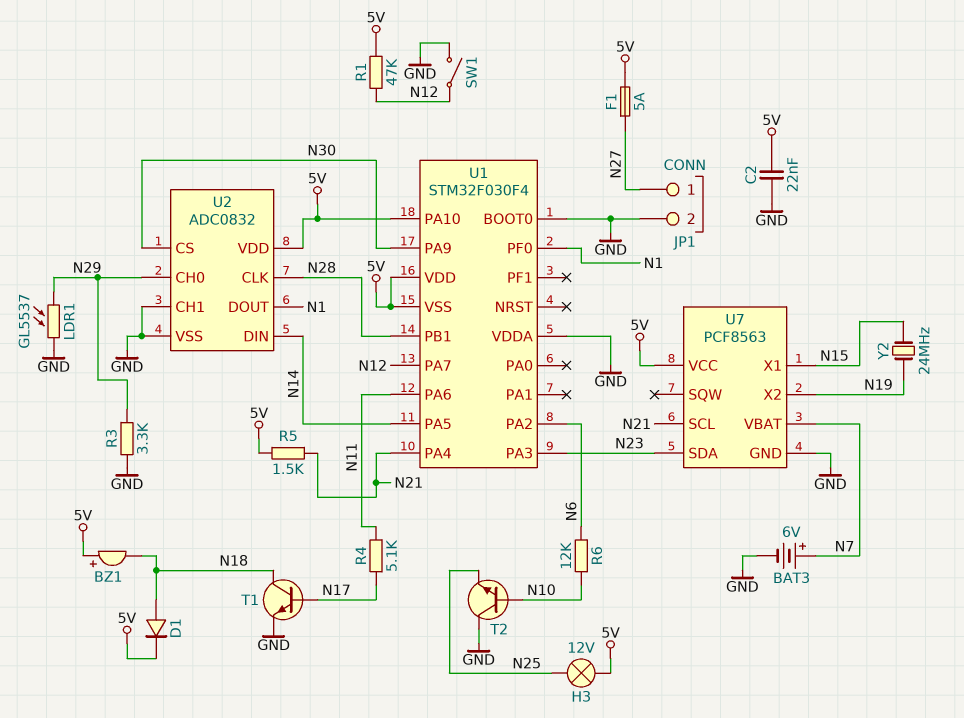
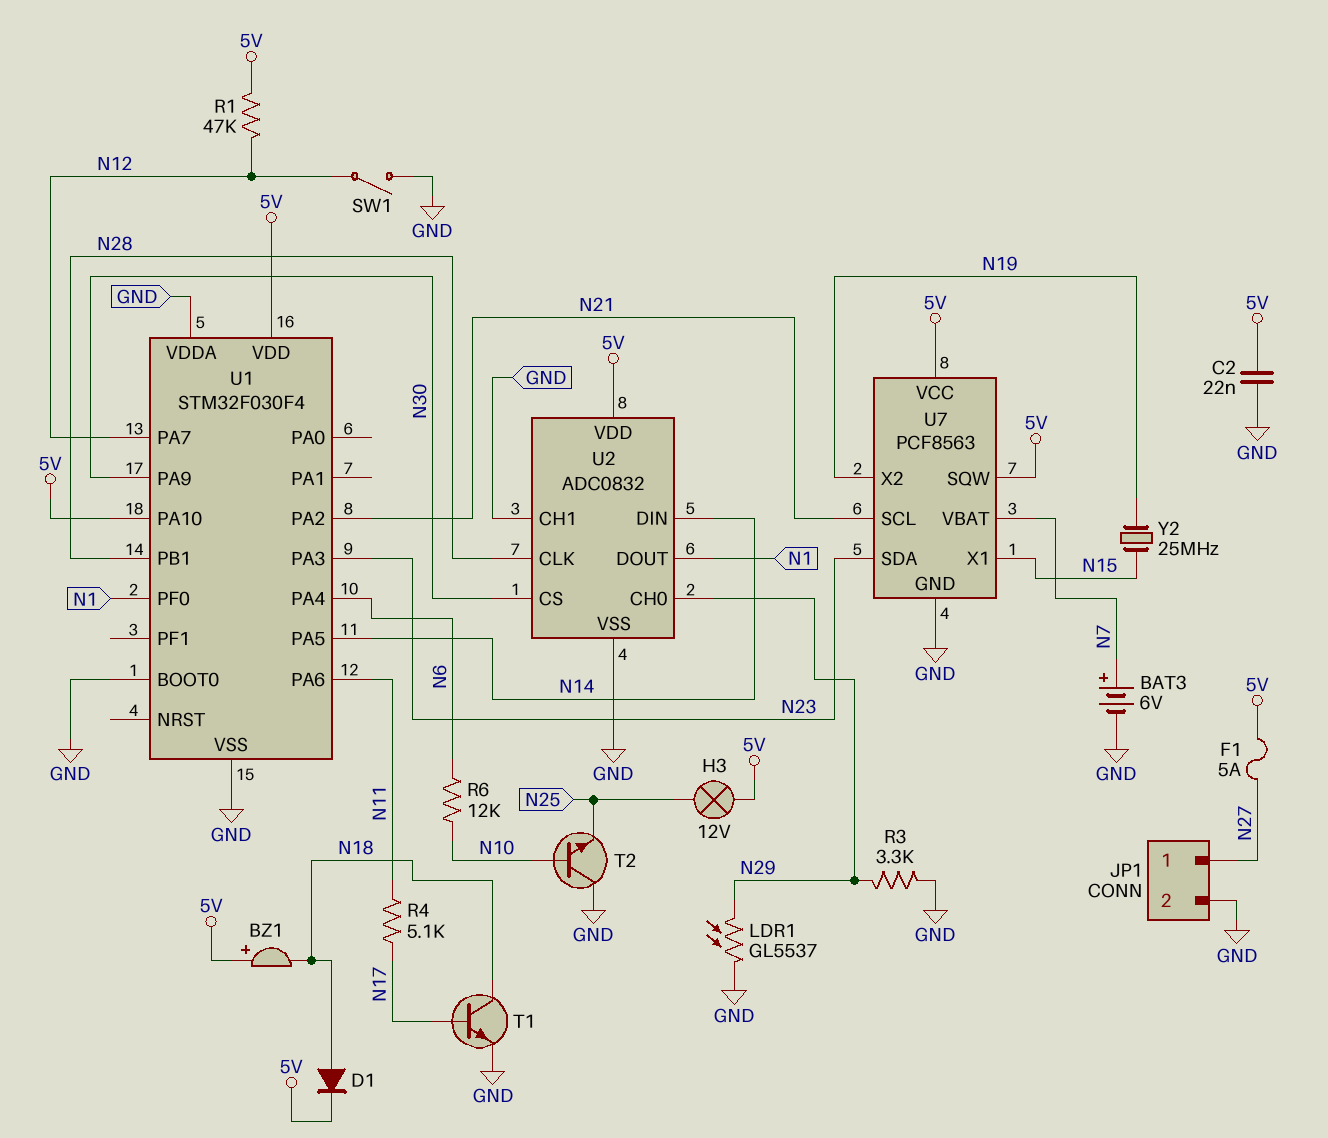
R5: 1.5k (5V, N21) -> none
U1 pin PA2: N6 -> N21
U1 pin PA4: N21 -> N6
U1 pin VSS: 5V -> GND
U7 pin SQW: none -> 5V
Y2: 24MHz (N15, N19) -> 25MHz (N15, N19)

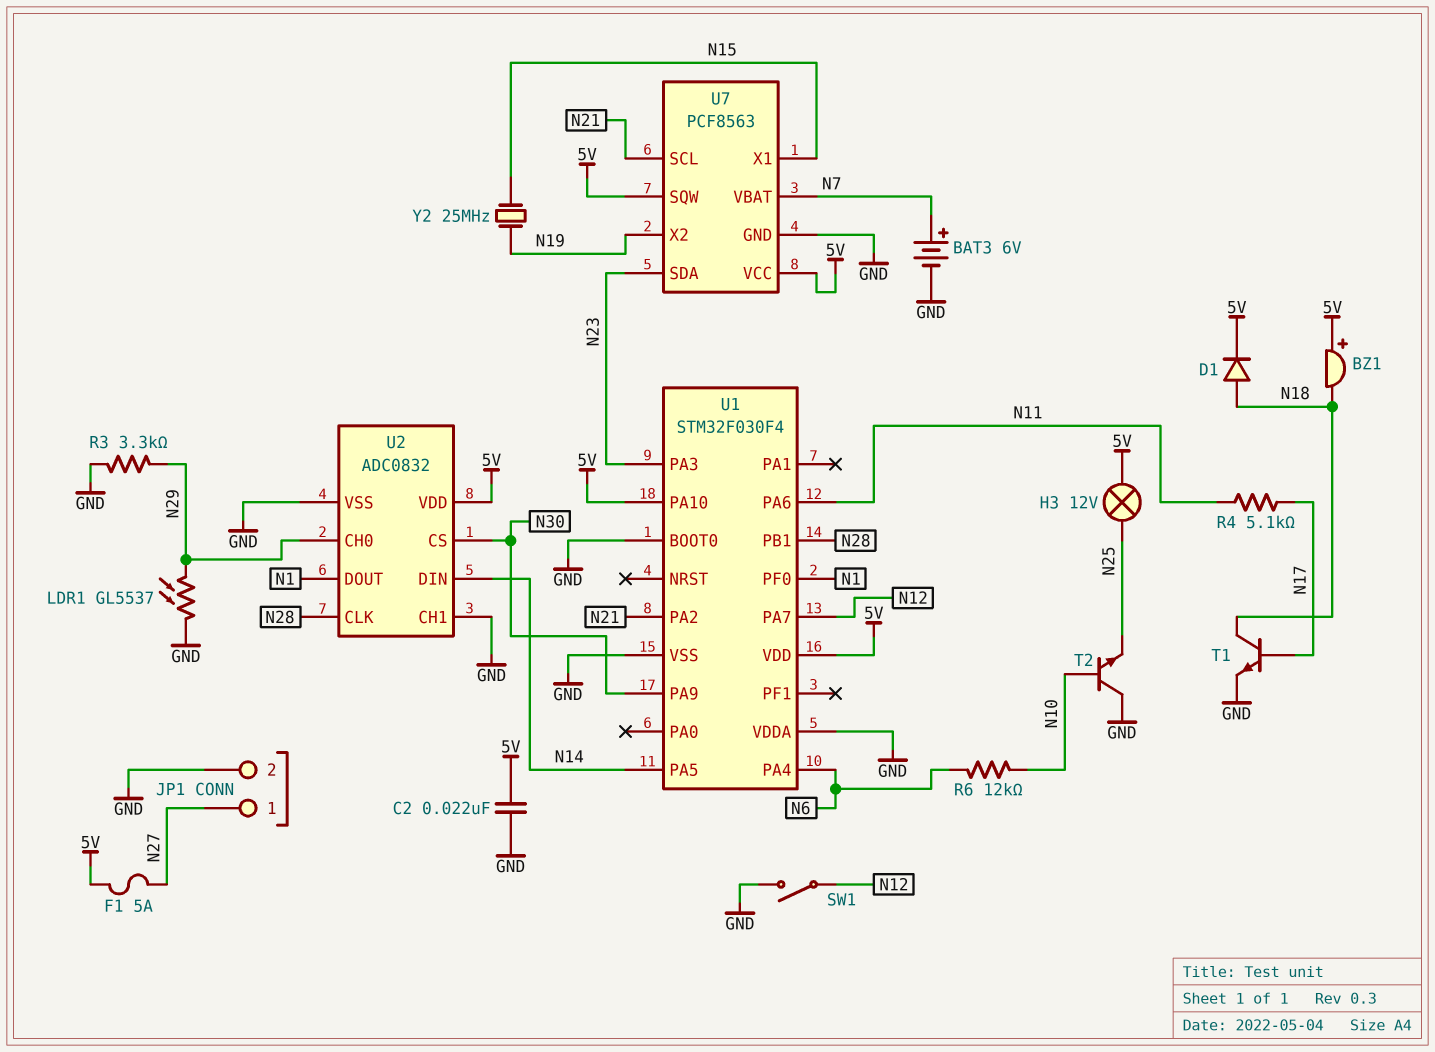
R1: 47k (5V, N12) -> none

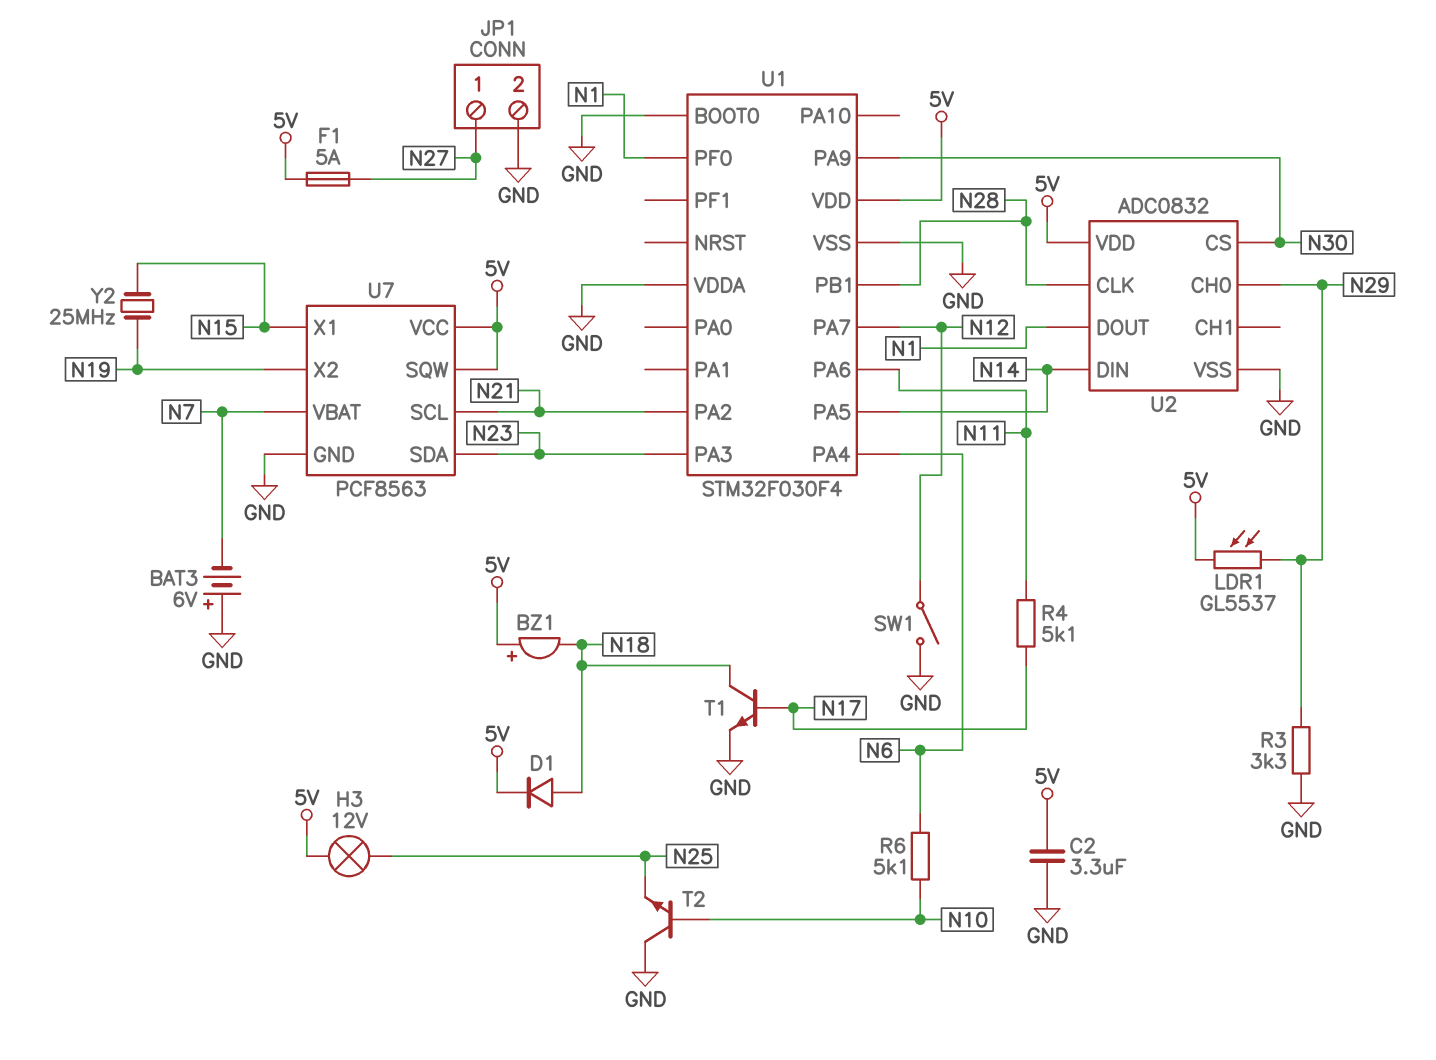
BAT3: 6V (plus N7, minus GND) -> 6V (plus GND, minus N7)
C2: 22nF (5V, GND) -> 3.3uF (5V, GND)
LDR1: GL5537 (GND, N29) -> GL5537 (5V, N29)
R6: 12k (N6, N10) -> 5.1k (N6, N10)
U1 pin PA10: 5V -> none
U2 pin CH1: GND -> none

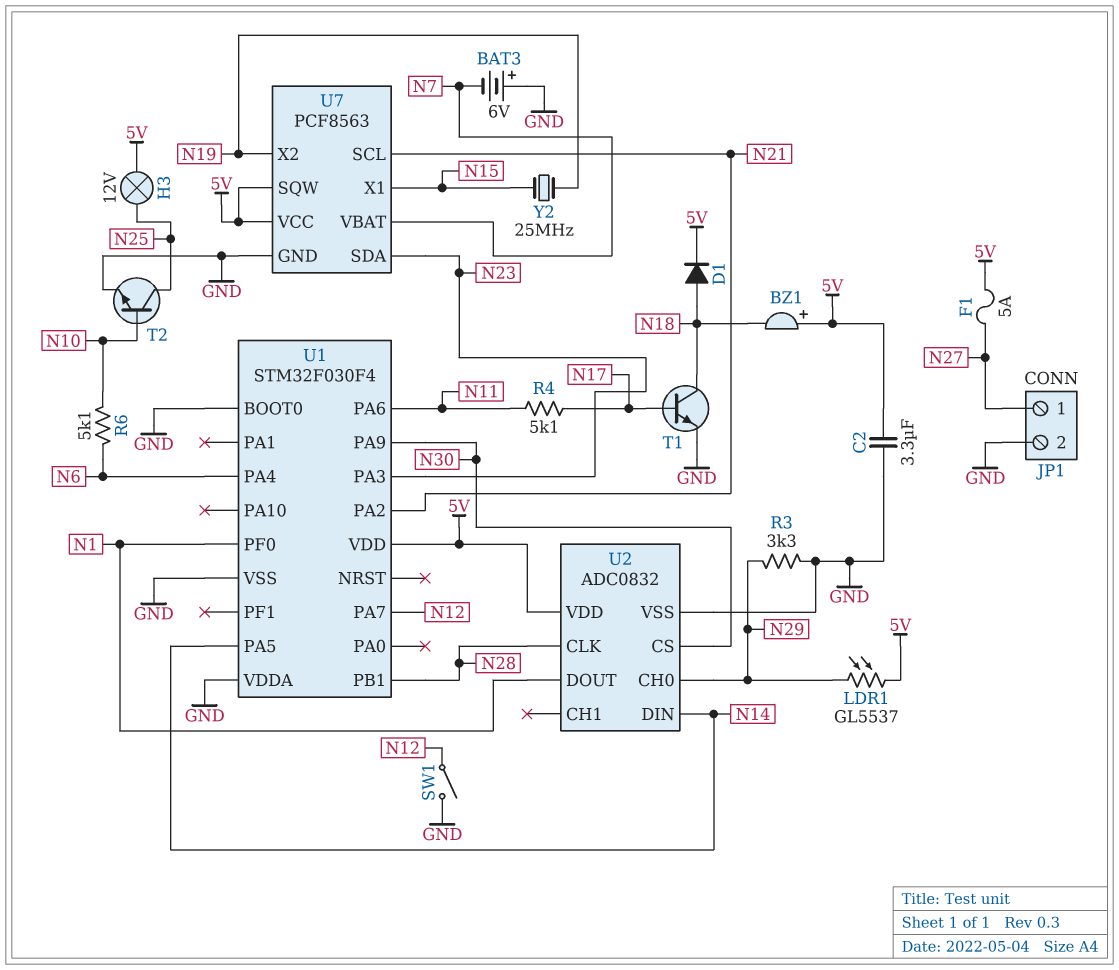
T2: NPN (B N10, C GND, E N25) -> NPN (B N10, C N25, E GND)

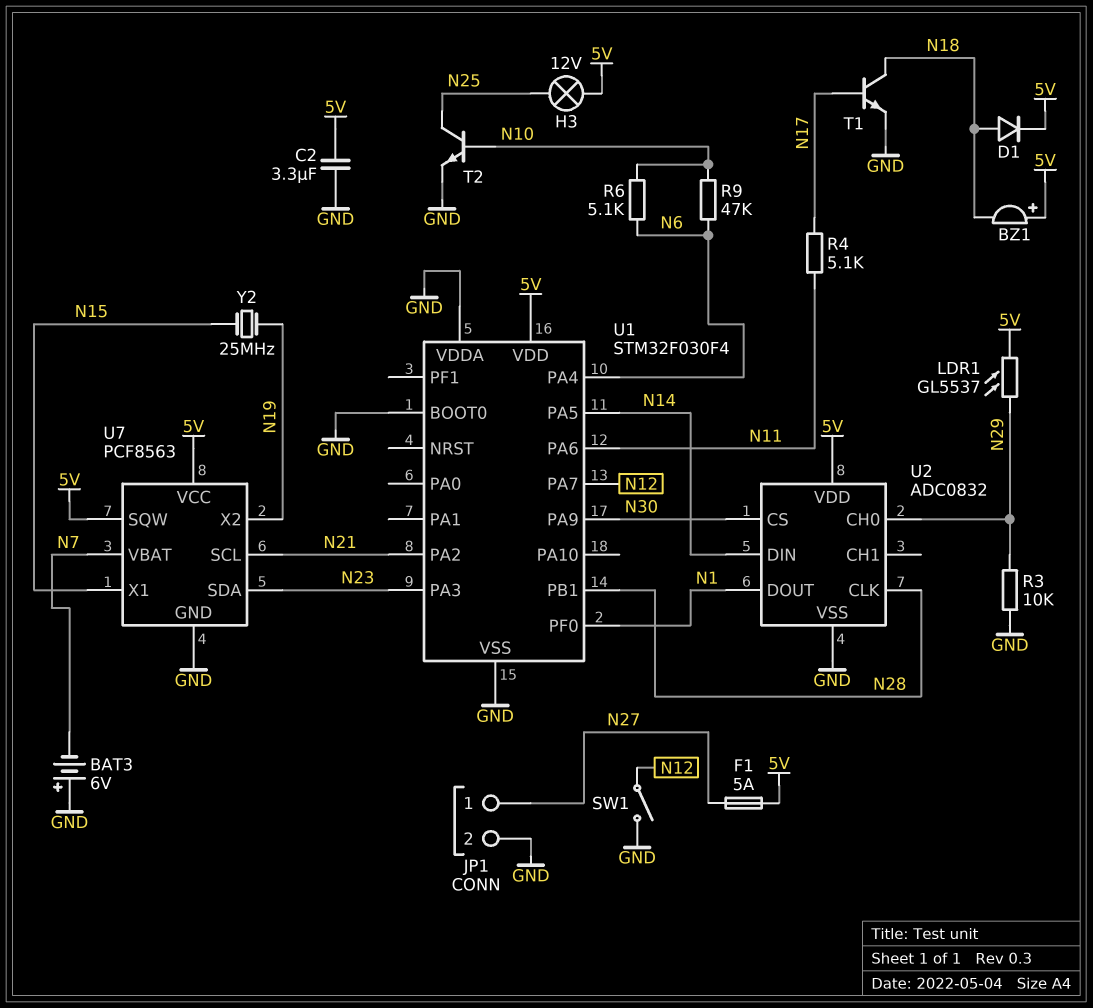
R3: 3.3k (GND, N29) -> 10k (GND, N29)
R9: none -> 47k (N6, N10)

